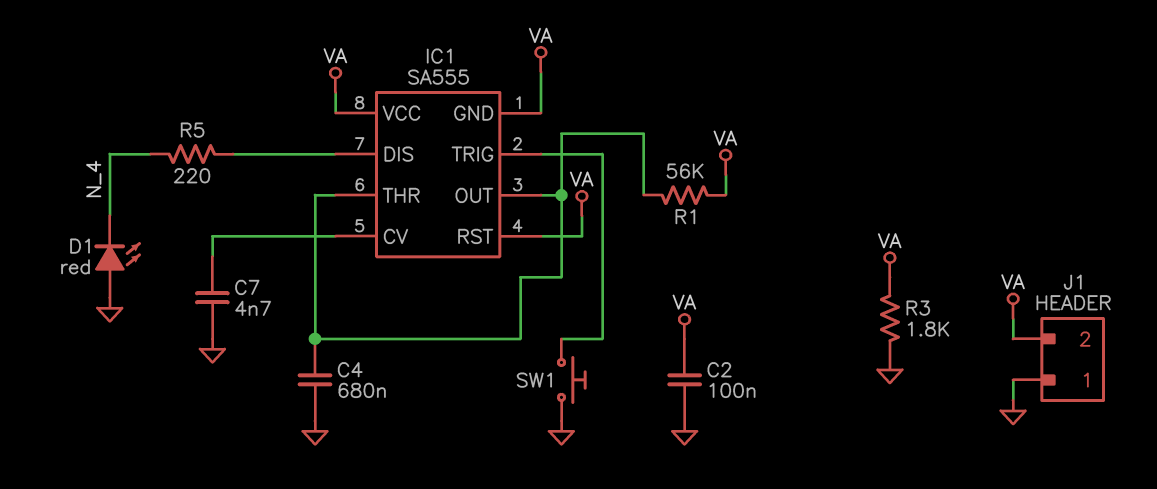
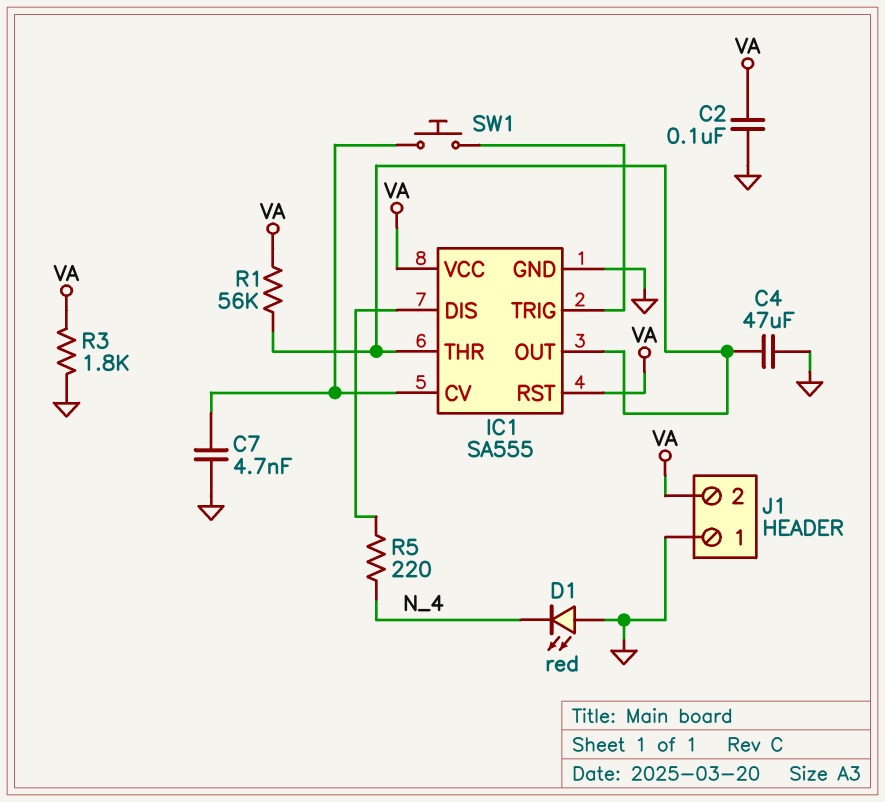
C4: 680nF (GND, IC1/OUT) -> 47uF (GND, IC1/OUT)
IC1 pin GND: VA -> GND
SW1: button (GND, IC1/TRIG) -> button (IC1/CV, IC1/TRIG)

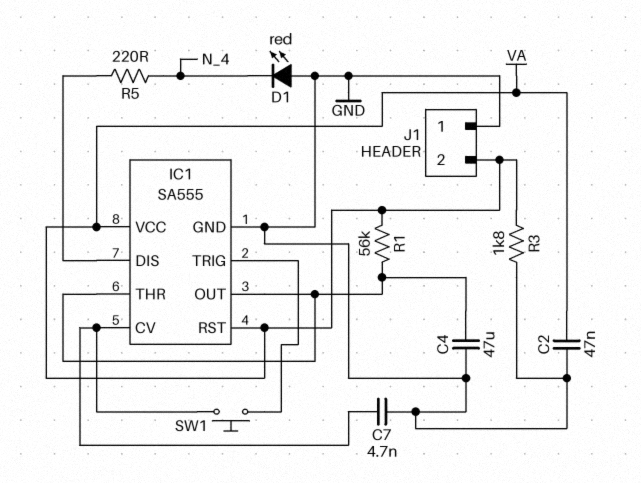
C2: 100nF (GND, VA) -> 47nF (GND, VA)

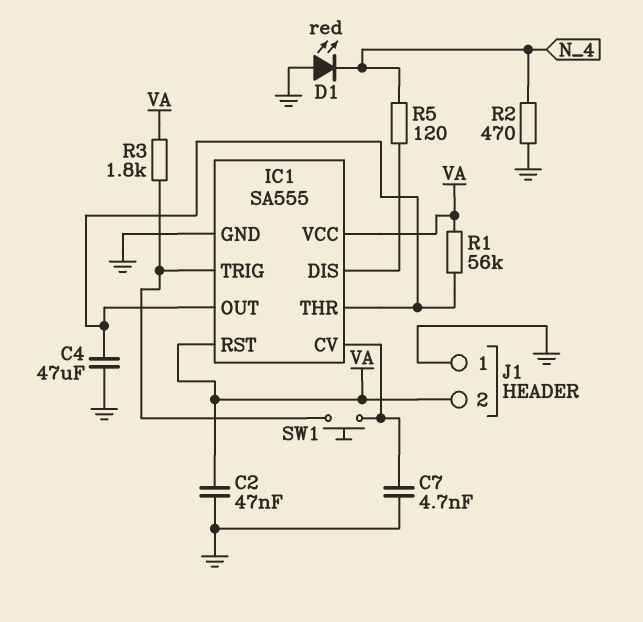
R2: none -> 470 (GND, N_4)
R3: 1.8k (GND, VA) -> 1.8k (IC1/TRIG, VA)
R5: 220 (IC1/DIS, N_4) -> 120 (IC1/DIS, N_4)

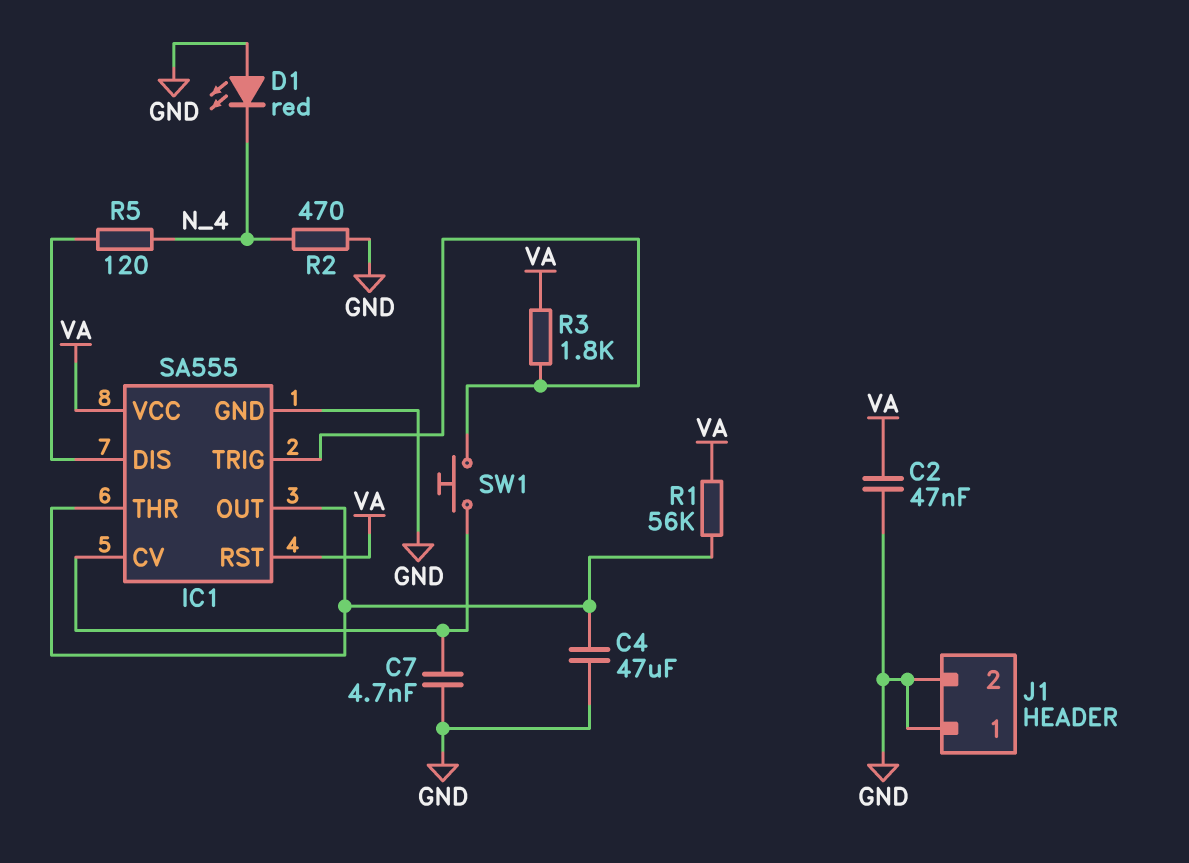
J1 pin 2: VA -> GND

